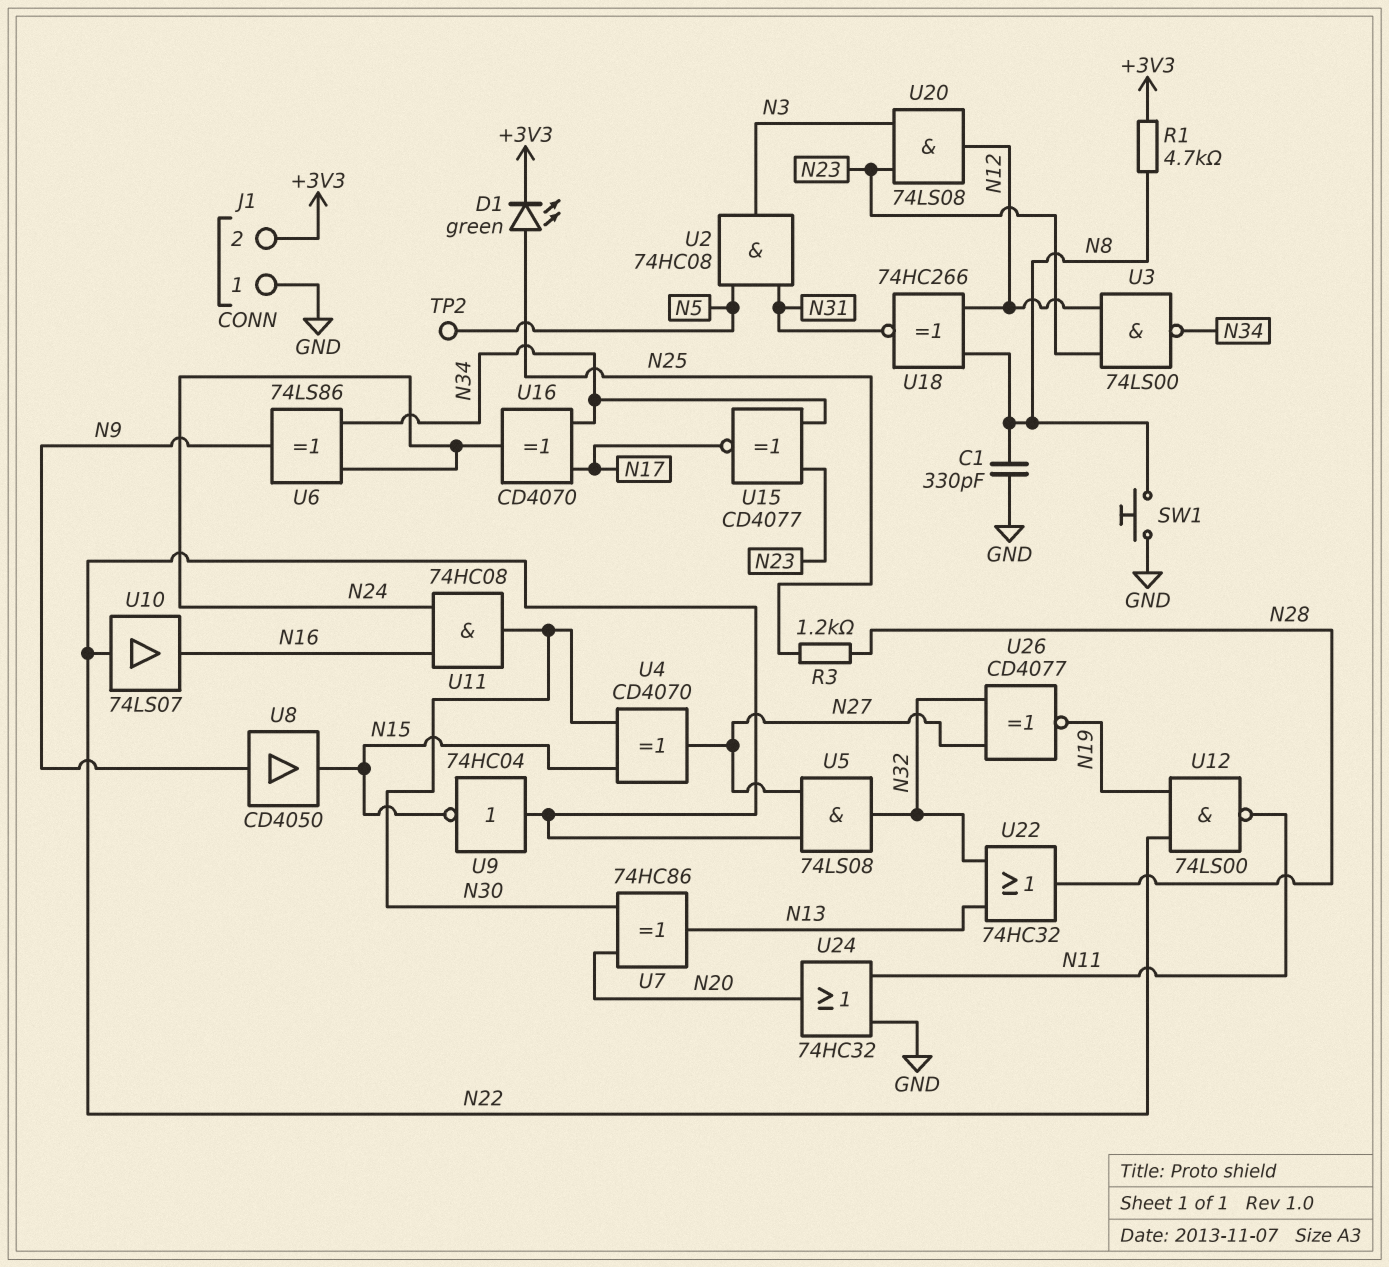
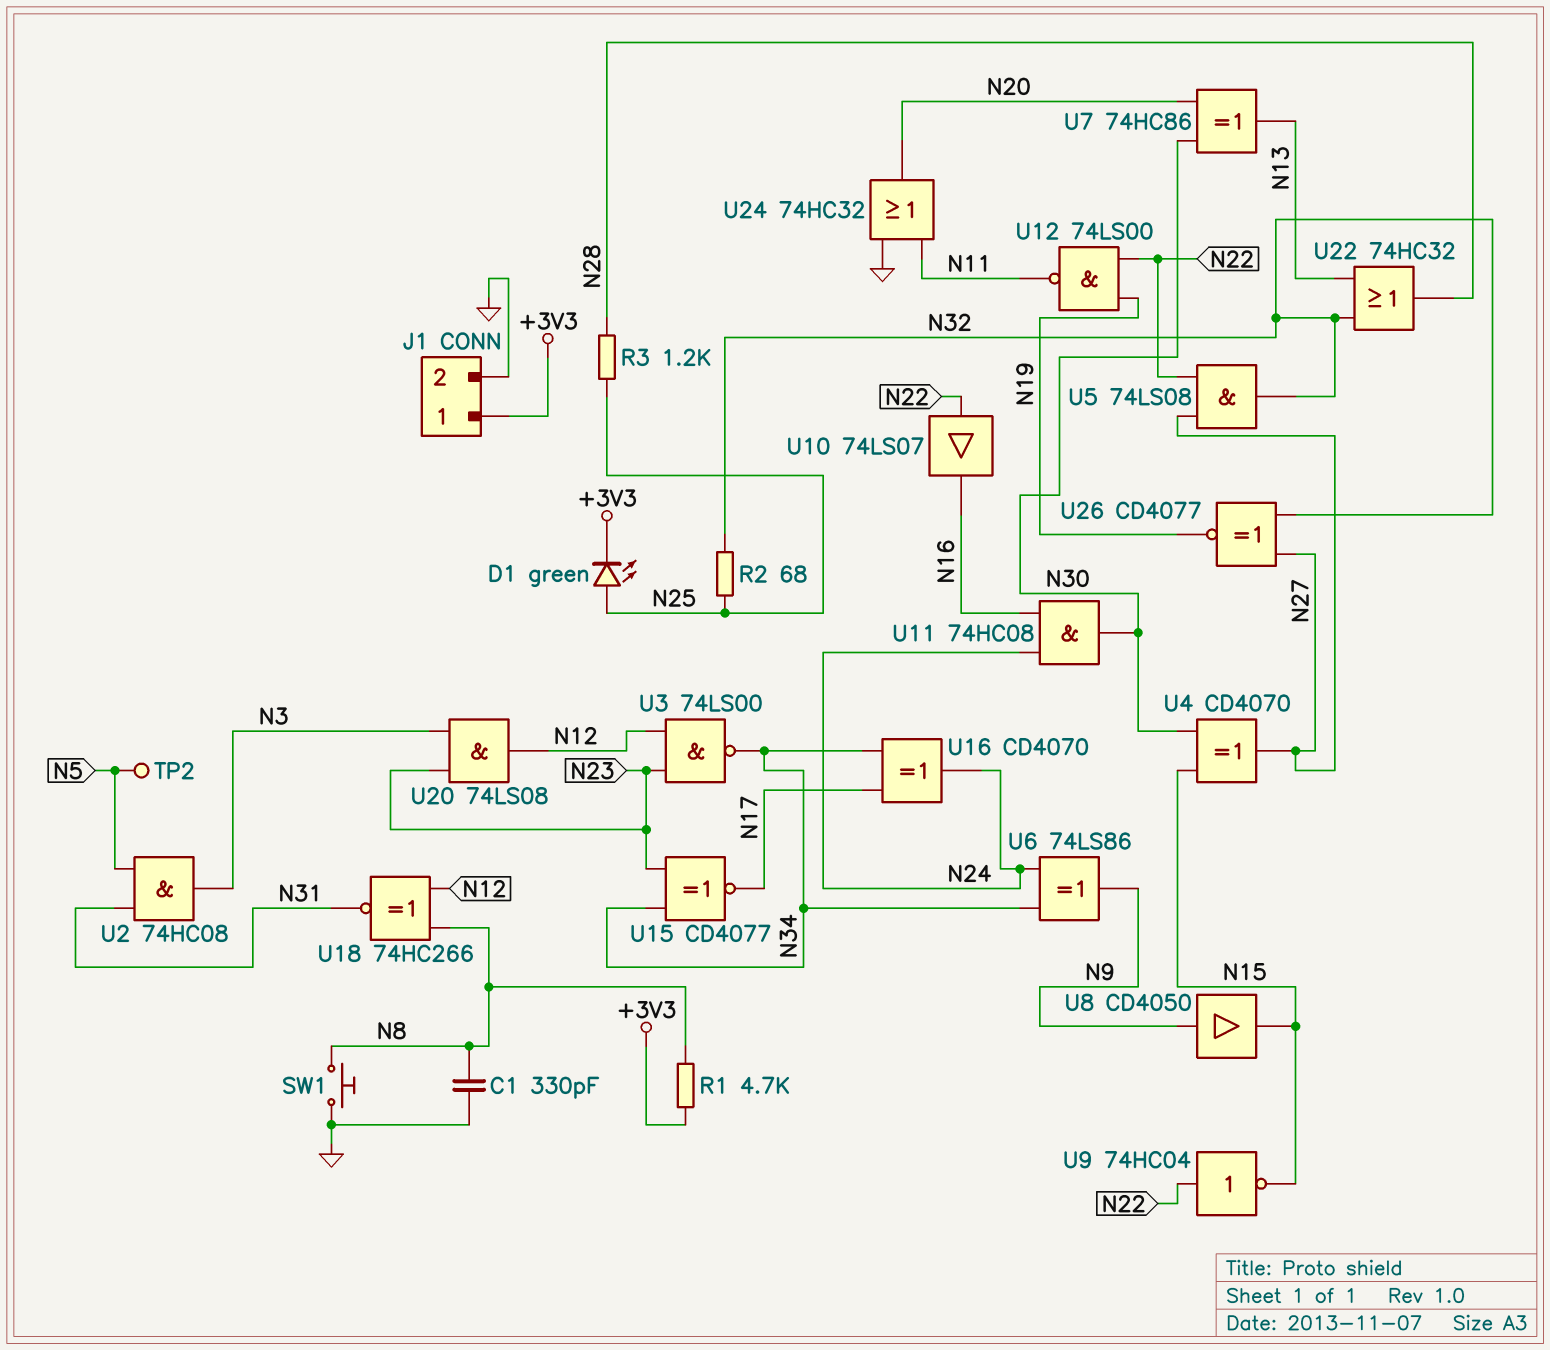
J1 pin 1: GND -> +3V3
J1 pin 2: +3V3 -> GND
R2: none -> 68 (N25, N32)

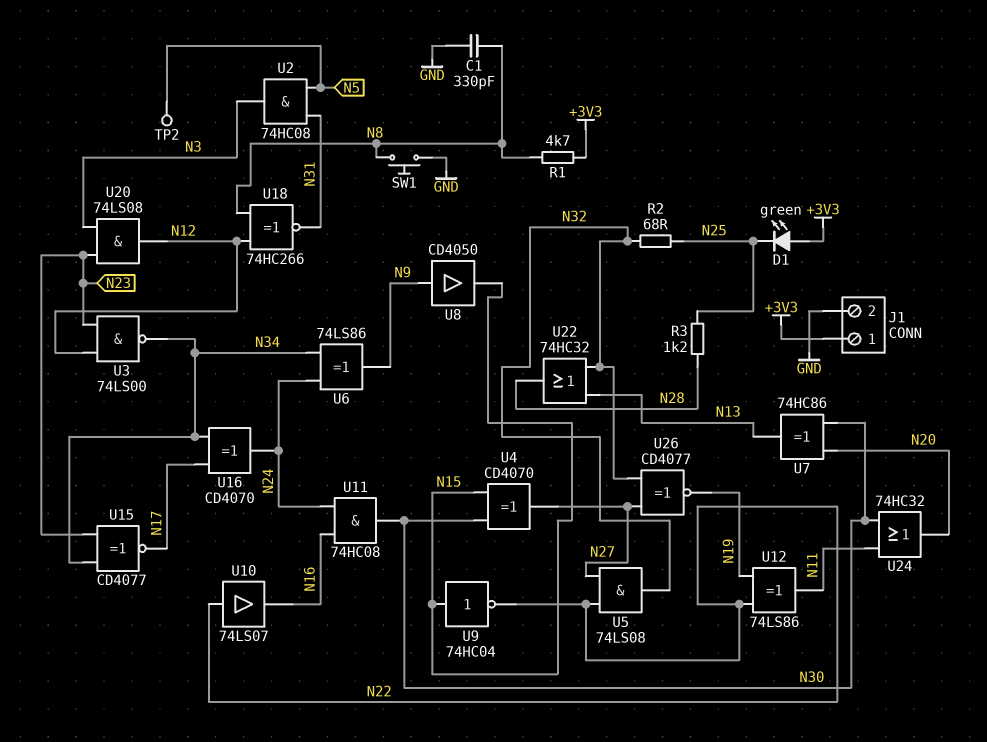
D1: LED green (A N25, K +3V3) -> LED green (A +3V3, K N25)
U9: NOT 74HC04 (in N22, out N15) -> NOT 74HC04 (in N15, out N22)
U12: NAND 74LS00 (in N19, in N22, out N11) -> XOR 74LS86 (in N19, in N22, out N11)
U24: OR 74HC32 (in GND, in N11, out N20) -> OR 74HC32 (in N11, in N30, out N20)

